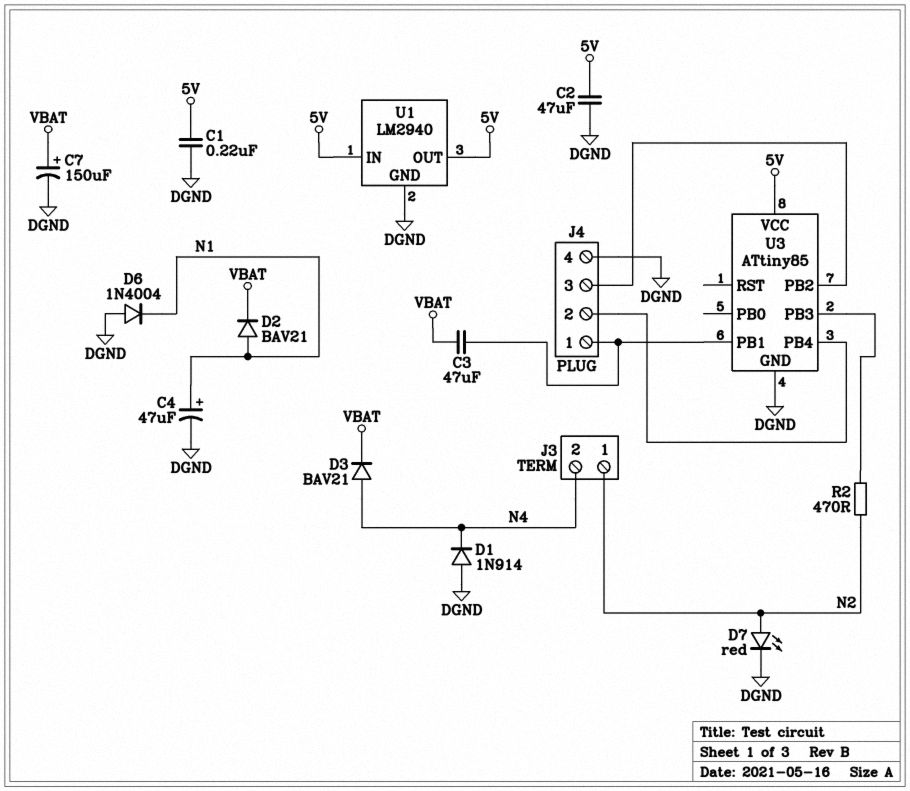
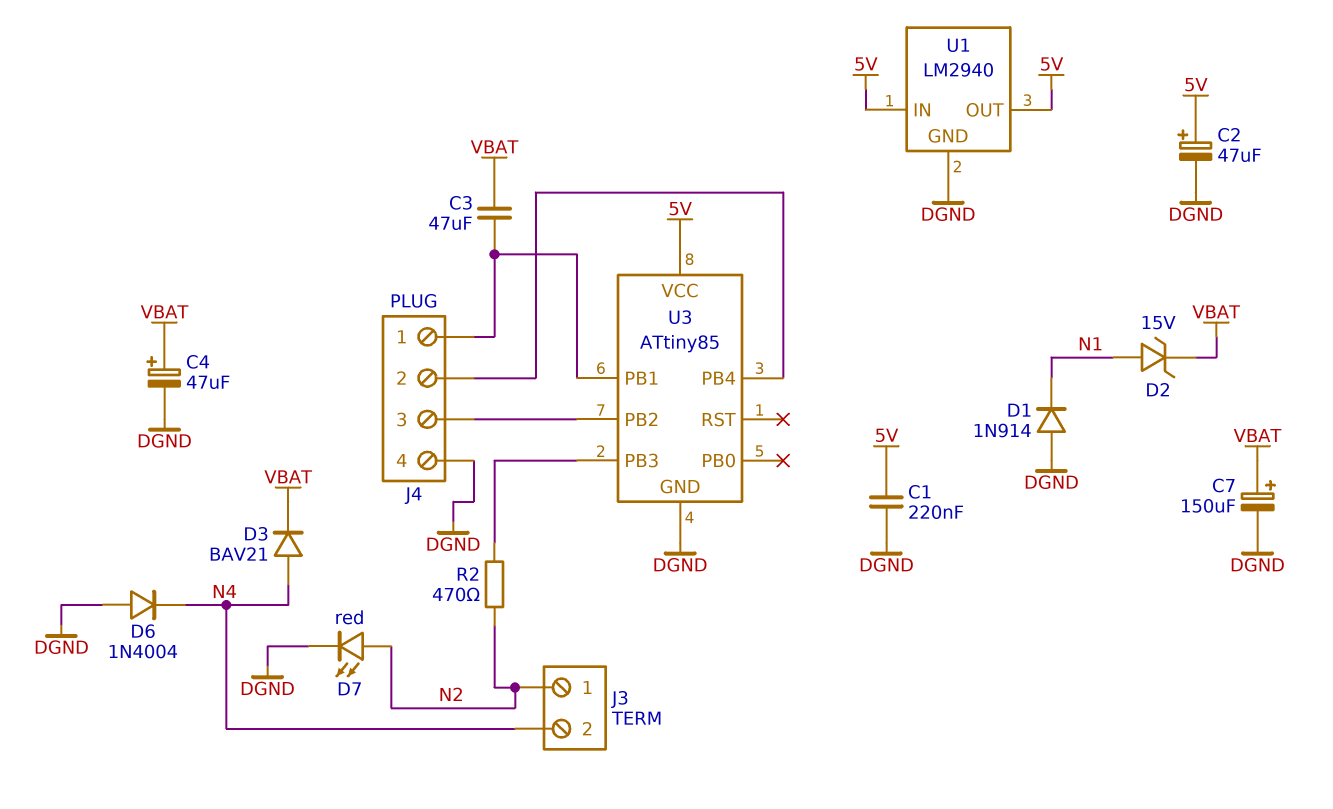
C2: 47uF (5V, DGND) -> 47uF (plus 5V, minus DGND)
C4: 47uF (plus N1, minus DGND) -> 47uF (plus VBAT, minus DGND)
D1: diode 1N914 (A DGND, K N4) -> diode 1N914 (A DGND, K N1)
D2: diode BAV21 (A N1, K VBAT) -> zener 15V (A N1, K VBAT)
D6: diode 1N4004 (A DGND, K N1) -> diode 1N4004 (A DGND, K N4)

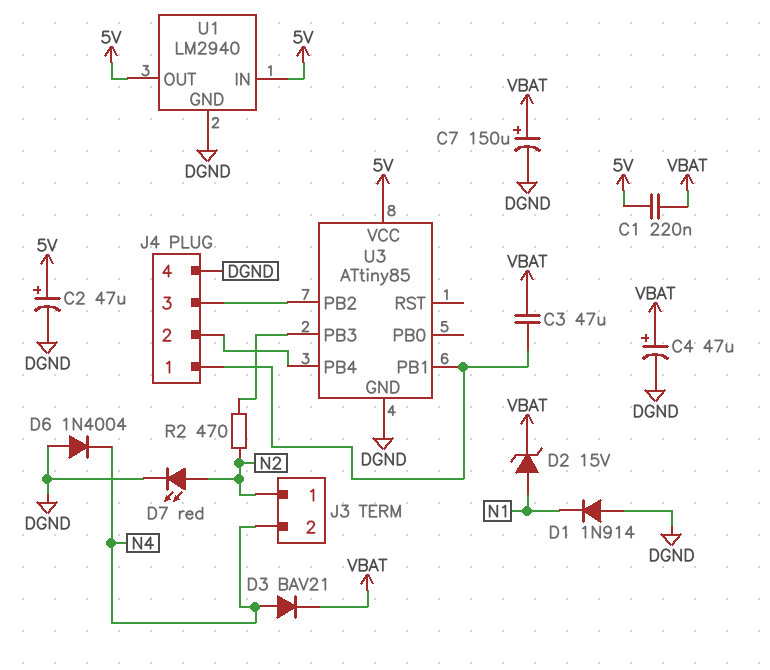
C1: 220nF (5V, DGND) -> 220nF (5V, VBAT)

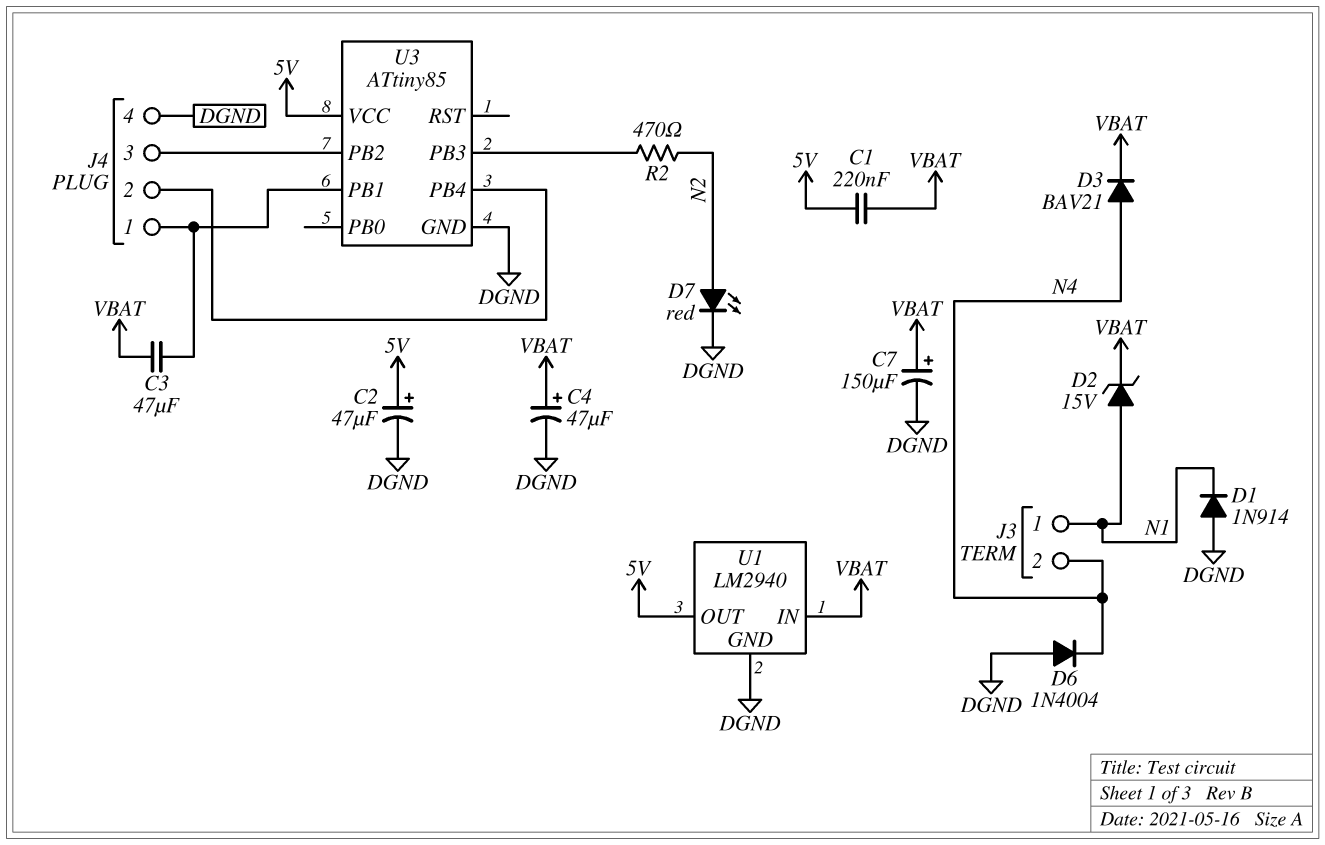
J3 pin 1: N2 -> N1
U1 pin IN: 5V -> VBAT

